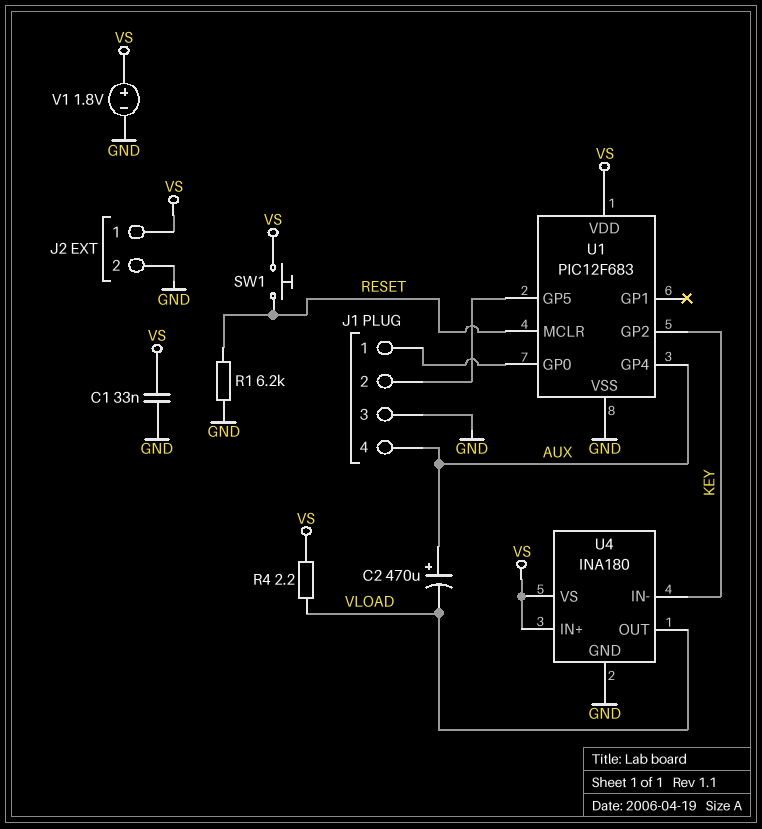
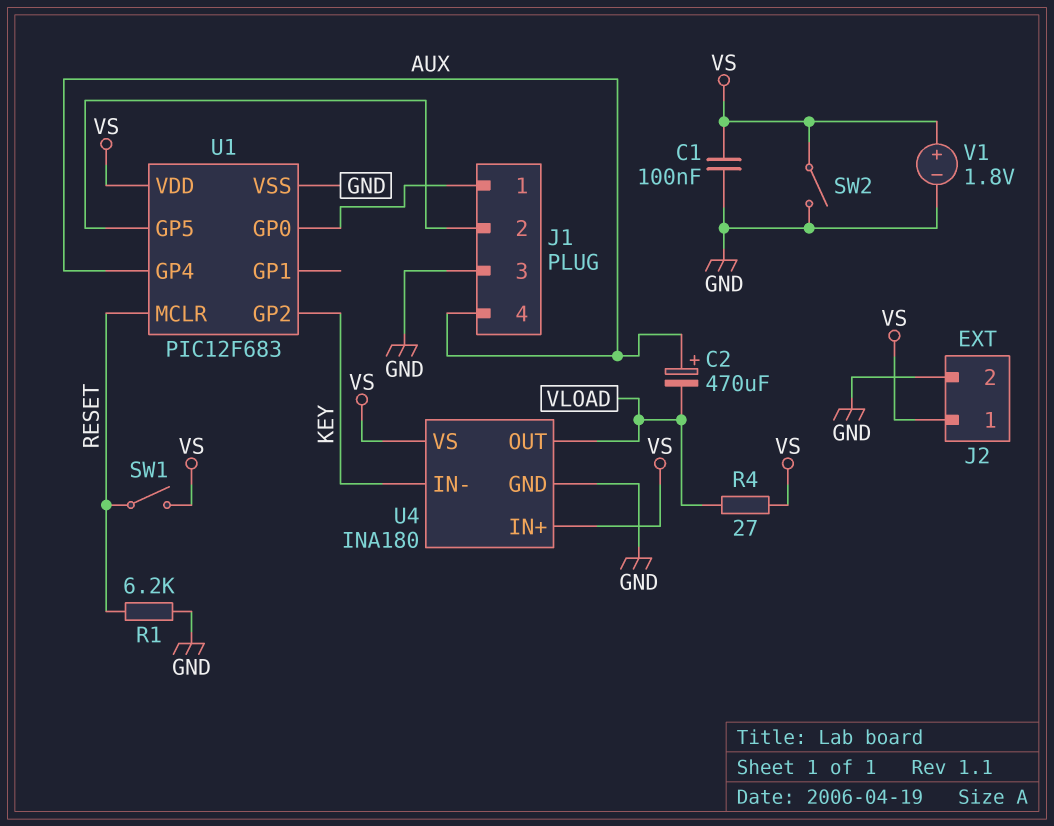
C1: 33nF (GND, VS) -> 100nF (GND, VS)
R4: 2.2 (VLOAD, VS) -> 27 (VLOAD, VS)
SW1: button (RESET, VS) -> switch (RESET, VS)
SW2: none -> switch (GND, VS)

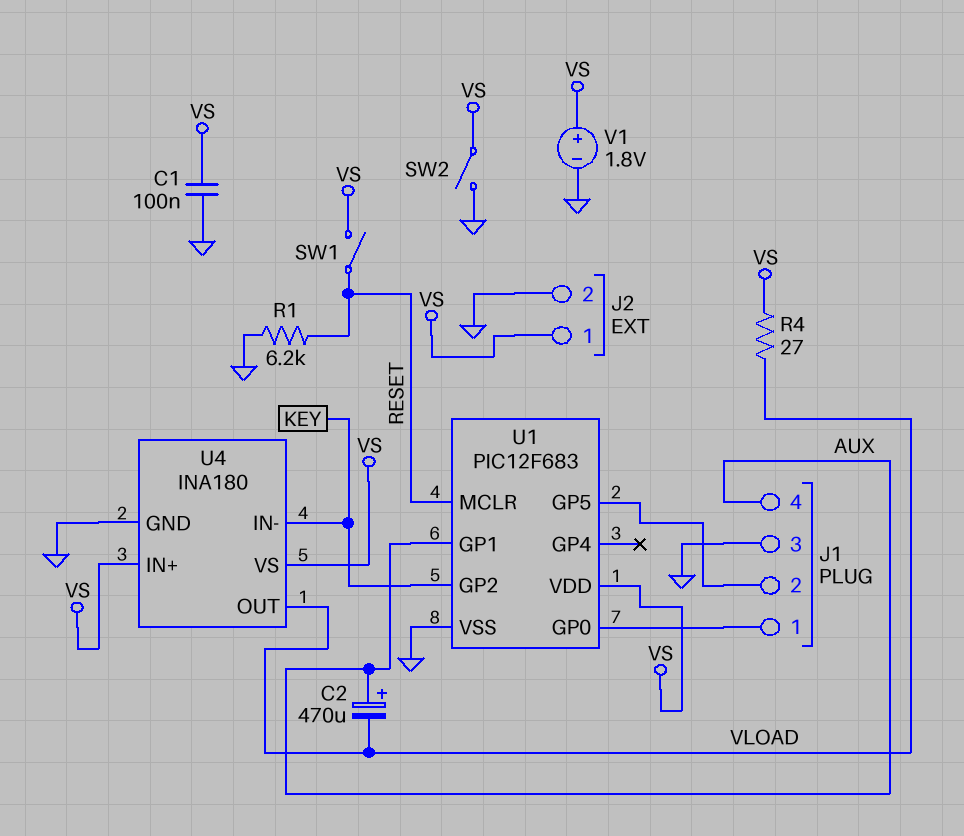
U1 pin GP1: none -> AUX
U1 pin GP4: AUX -> none

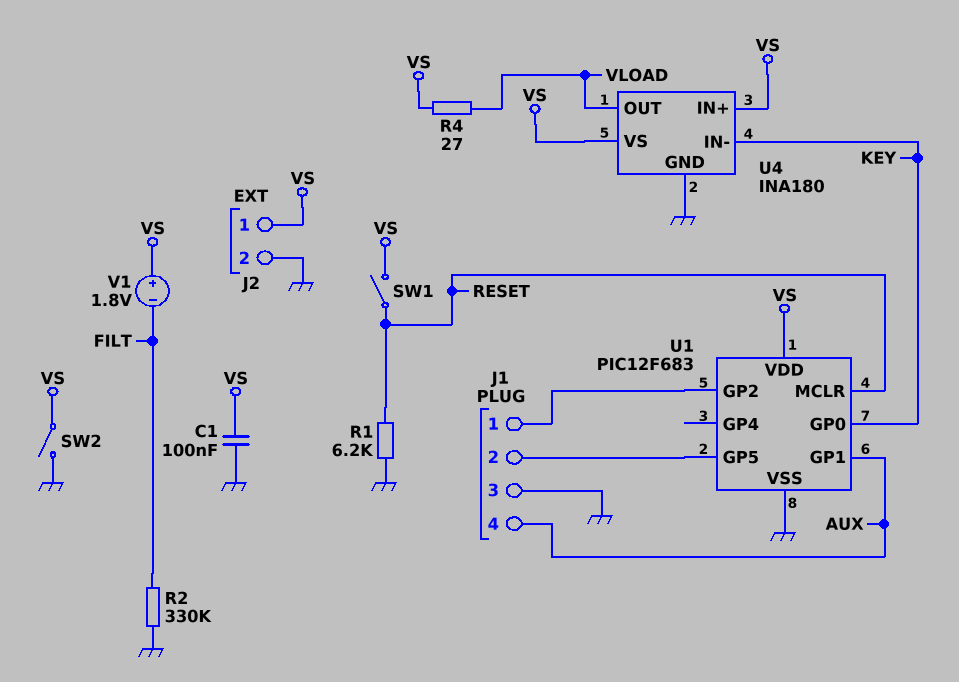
C2: 470uF (plus AUX, minus VLOAD) -> none
R2: none -> 330k (FILT, GND)
U1 pin GP0: J1/1 -> KEY
U1 pin GP2: KEY -> J1/1
V1: 1.8V (plus VS, minus GND) -> 1.8V (plus VS, minus FILT)

